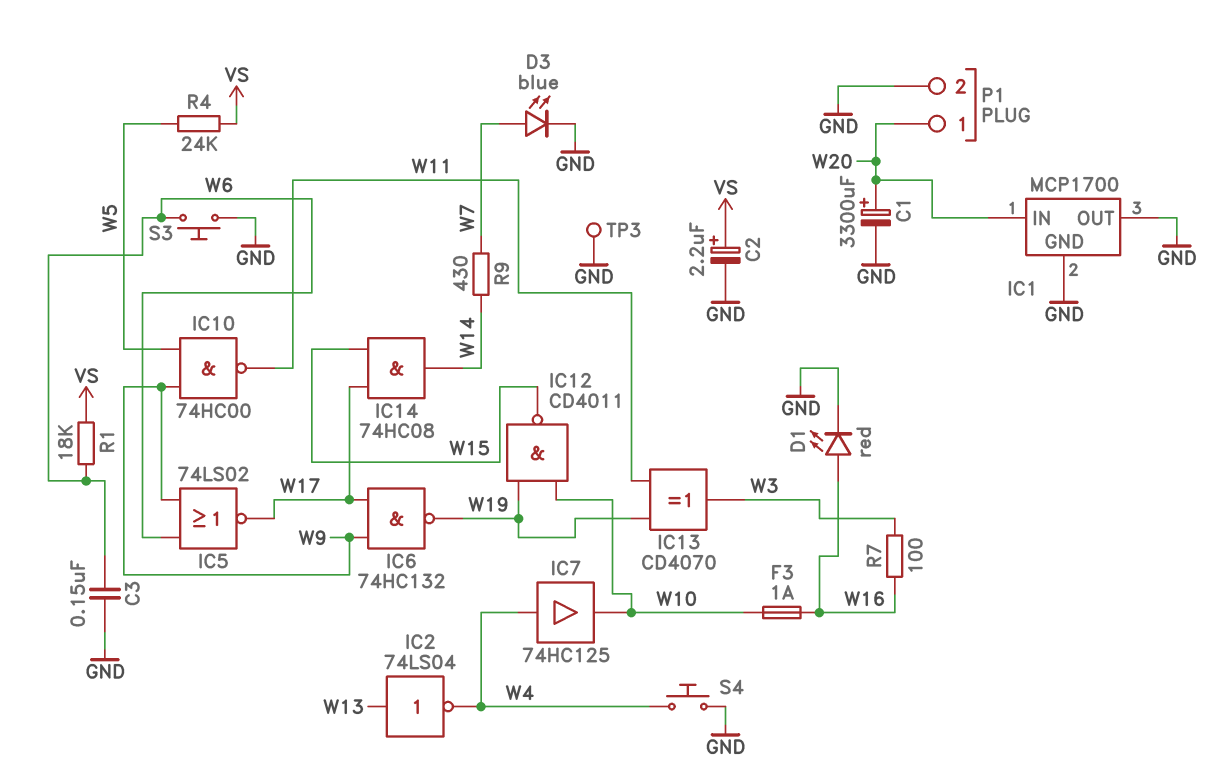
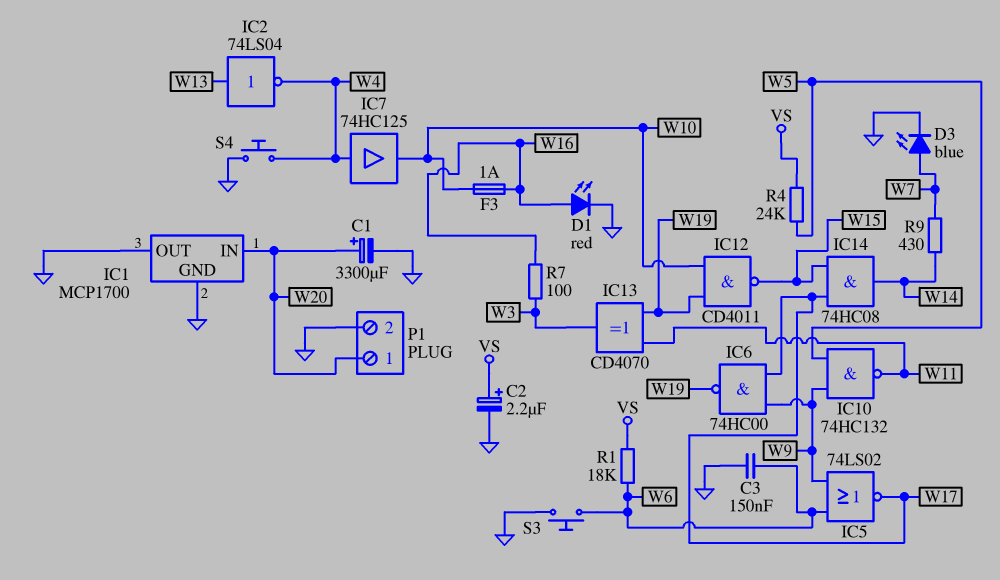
IC6: NAND 74HC132 (in W9, in W17, out W19) -> NAND 74HC00 (in W9, in W17, out W19)
IC10: NAND 74HC00 (in W5, in W9, out W11) -> NAND 74HC132 (in W5, in W9, out W11)
TP3: test point (GND) -> none

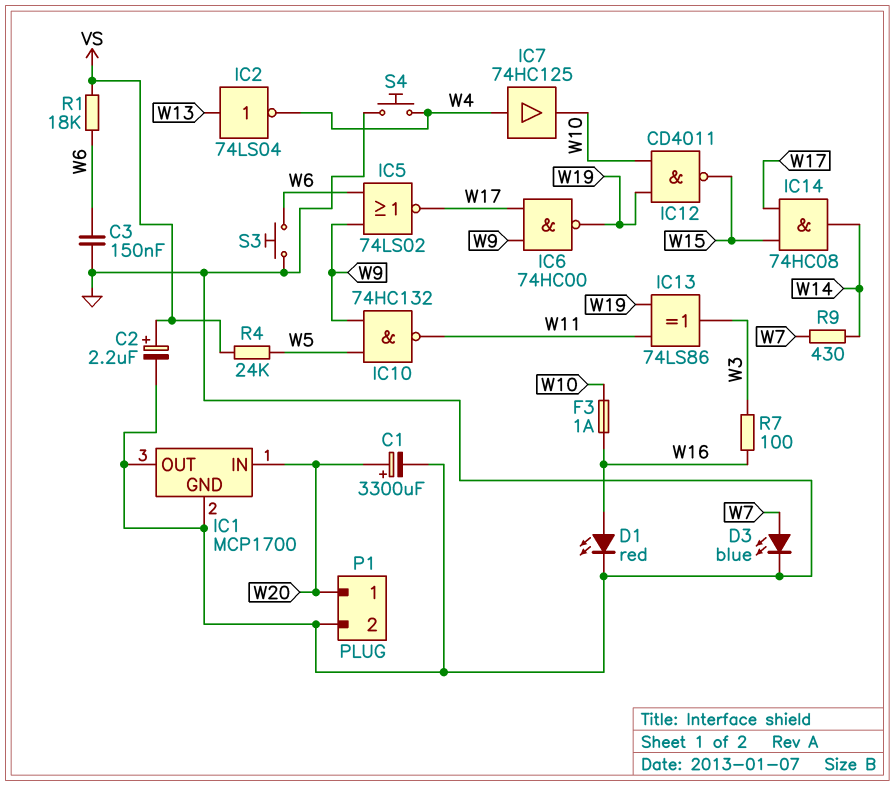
IC13: XOR CD4070 (in W11, in W19, out W3) -> XOR 74LS86 (in W11, in W19, out W3)

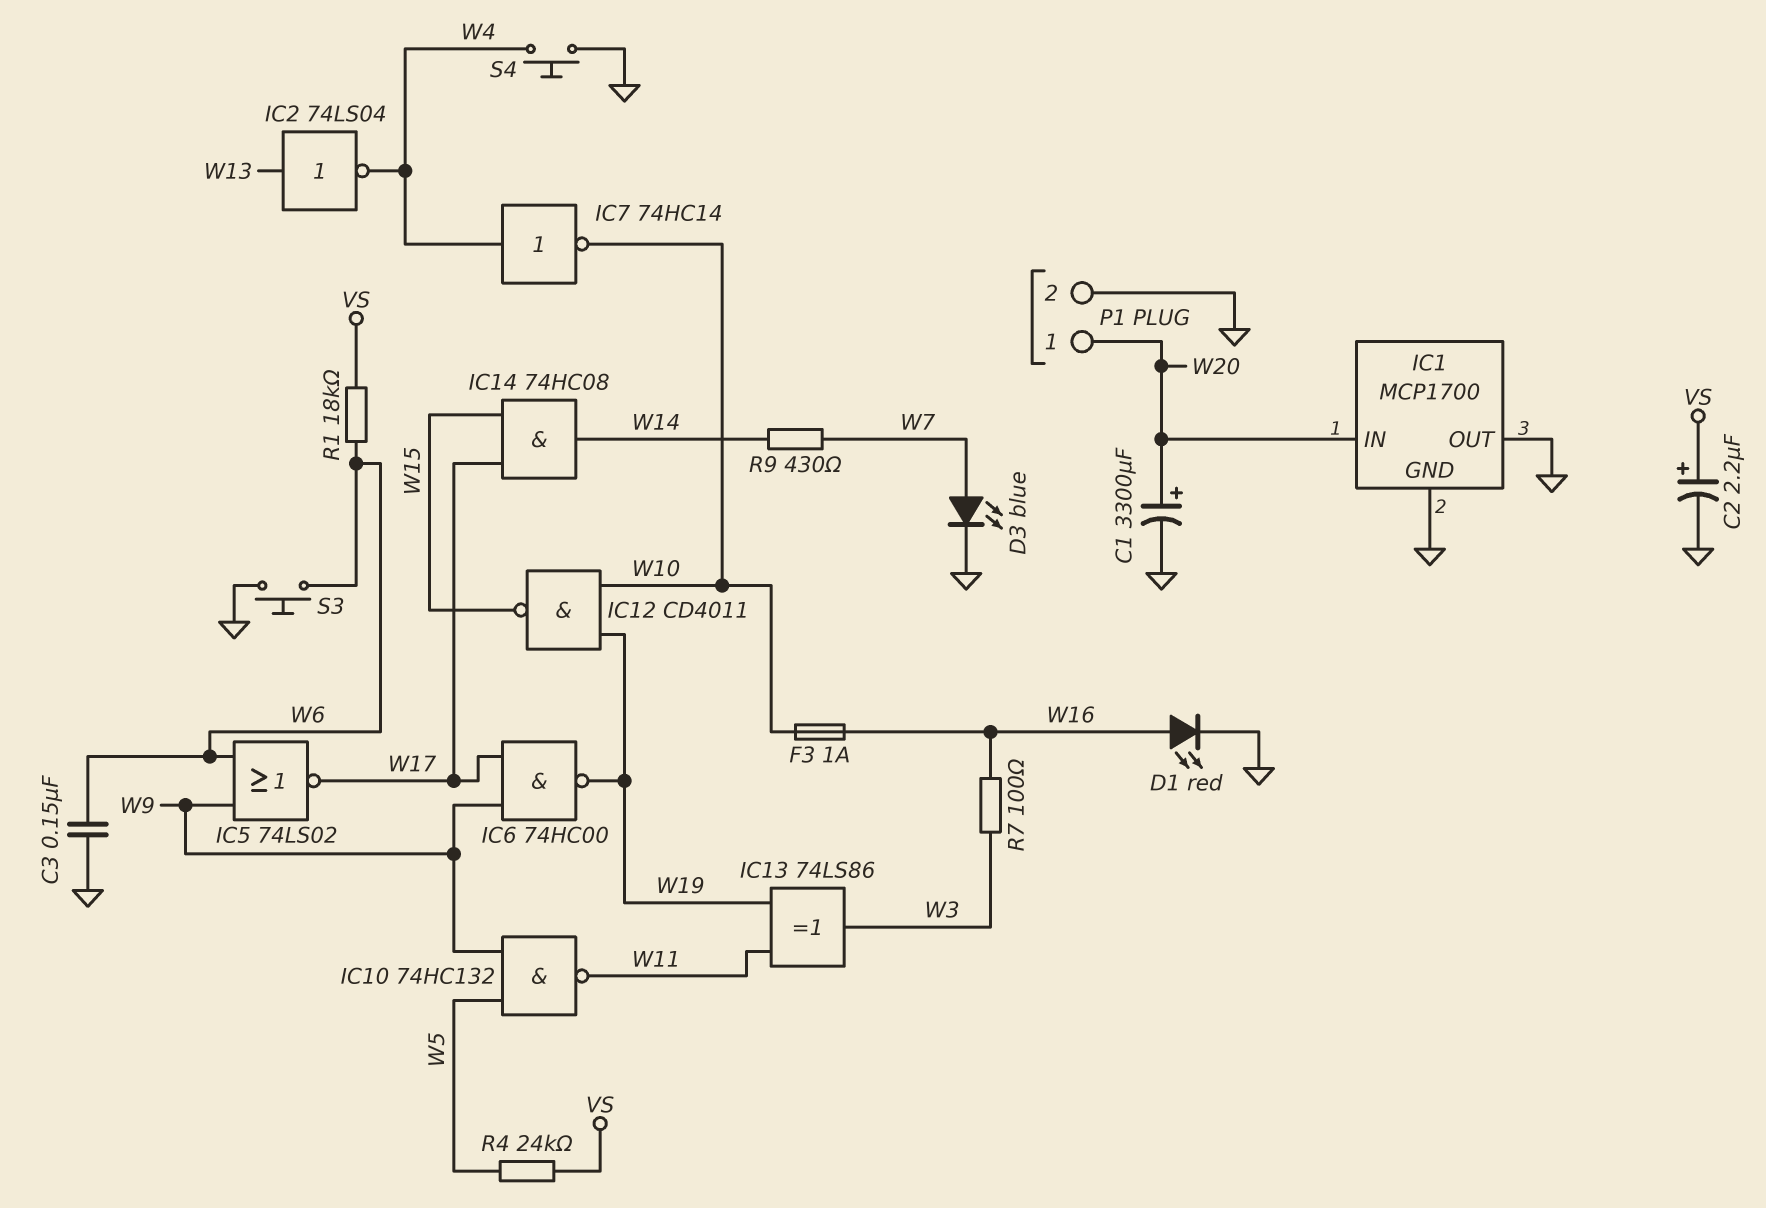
IC7: buffer 74HC125 (in W4, out W10) -> NOT 74HC14 (in W4, out W10)

